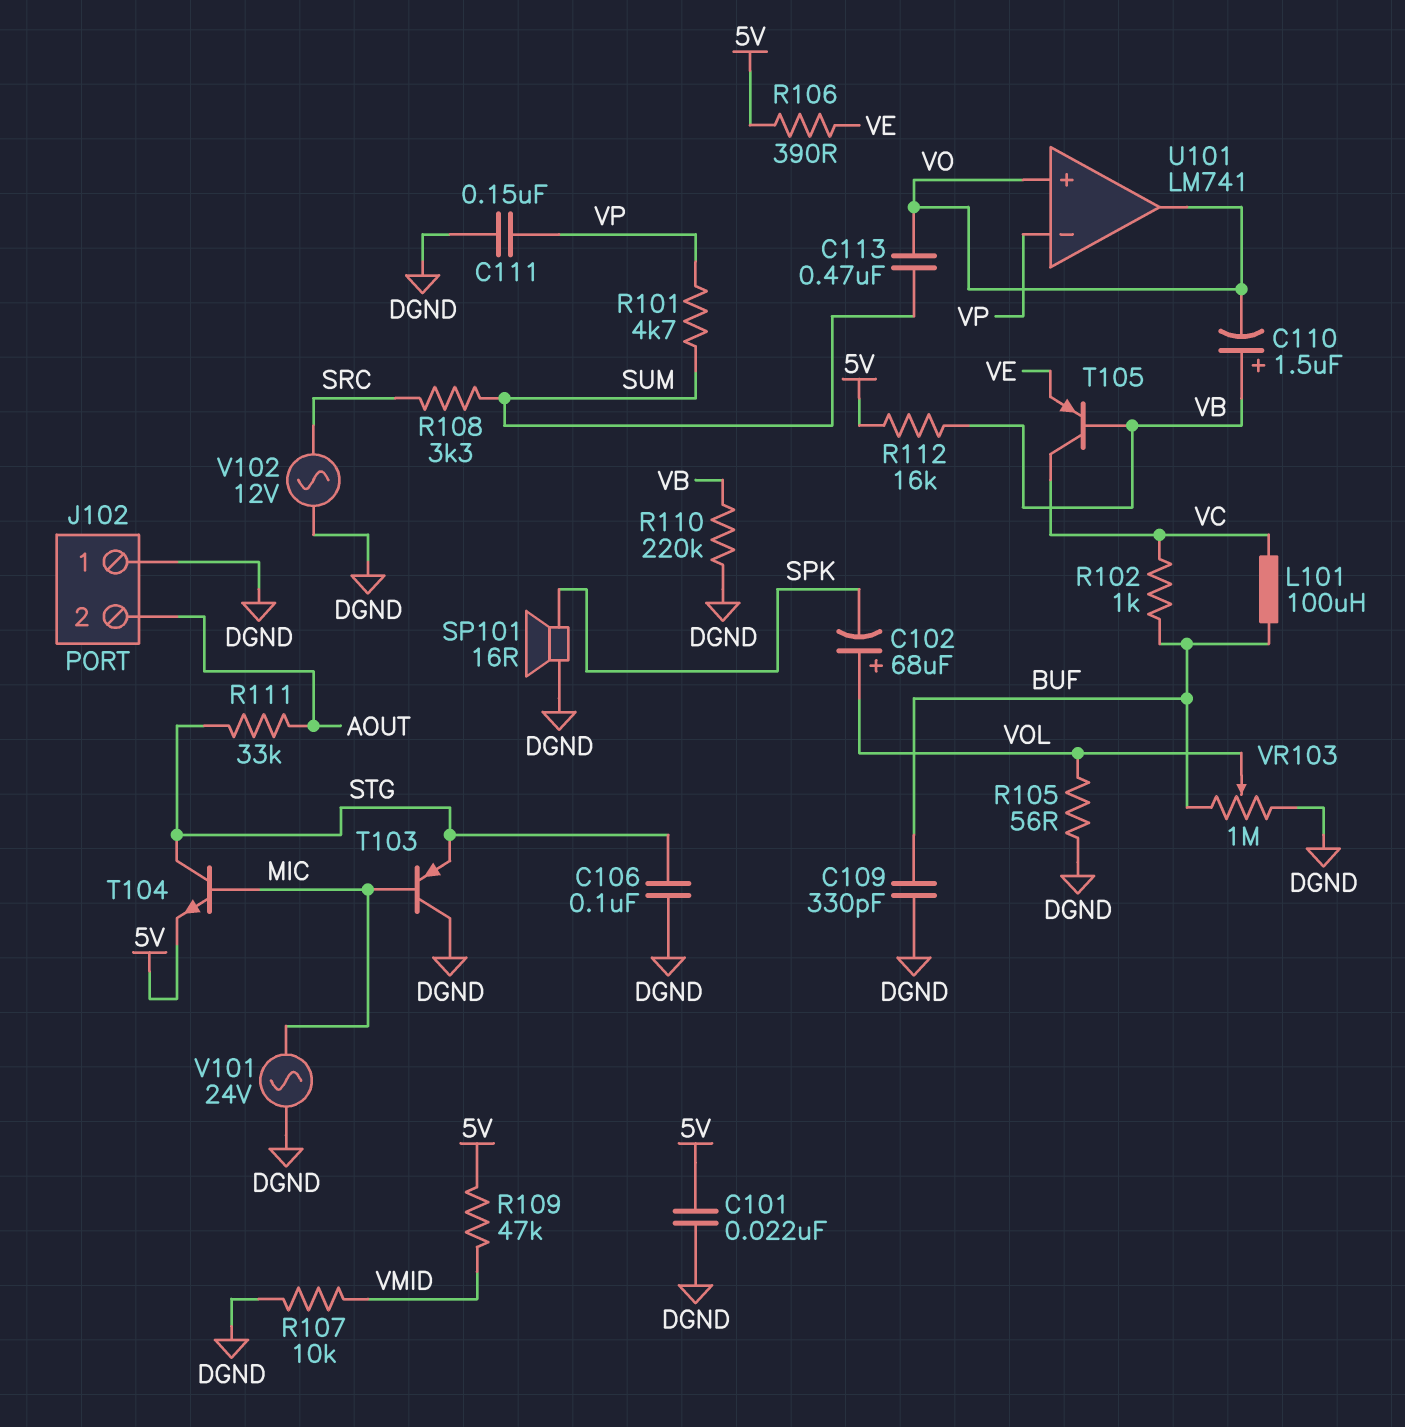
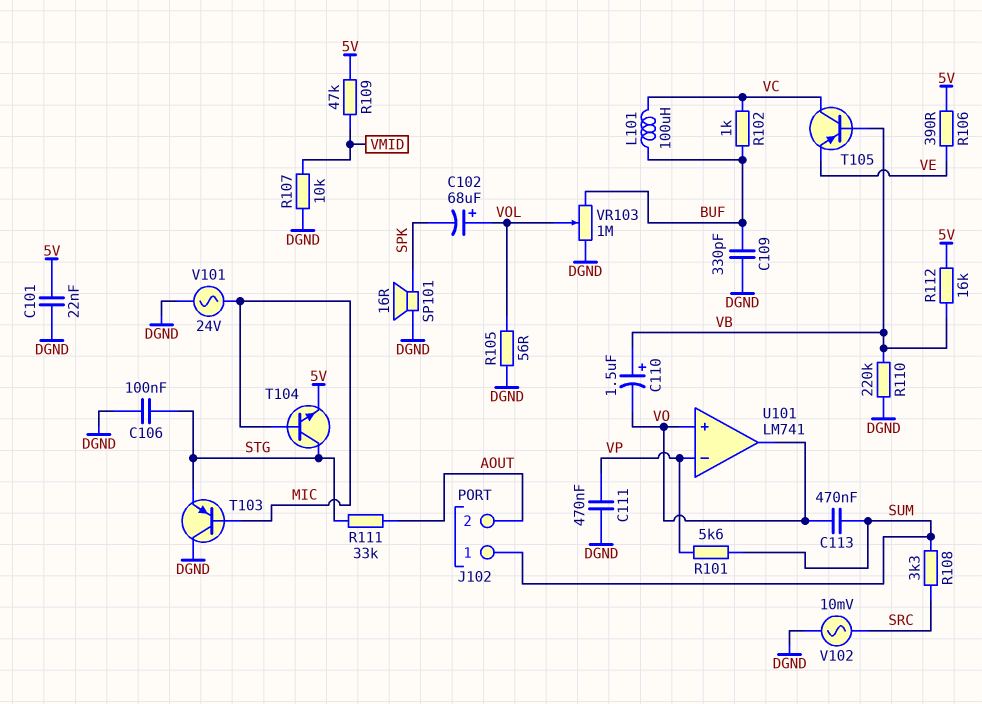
C111: 150nF (DGND, VP) -> 470nF (DGND, VP)
J102 pin 1: DGND -> SUM
R101: 4.7k (SUM, VP) -> 5.6k (SUM, VP)
V102: AC 12V (DGND, SRC) -> AC 10mV (DGND, SRC)

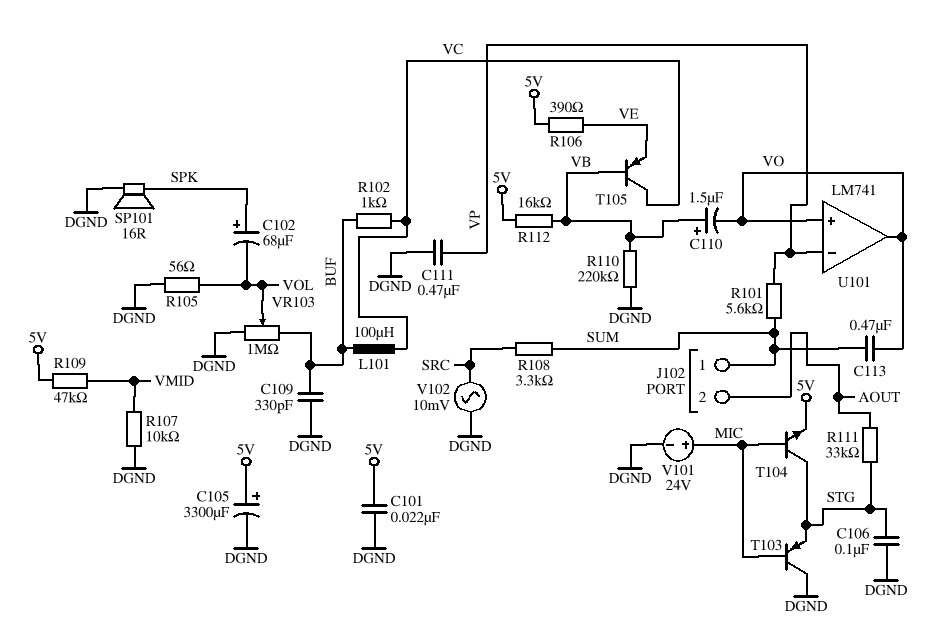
C102: 68uF (plus VOL, minus SPK) -> 68uF (plus SPK, minus VOL)
C105: none -> 3300uF (plus 5V, minus DGND)
V101: AC 24V (DGND, MIC) -> 24V (plus MIC, minus DGND)

